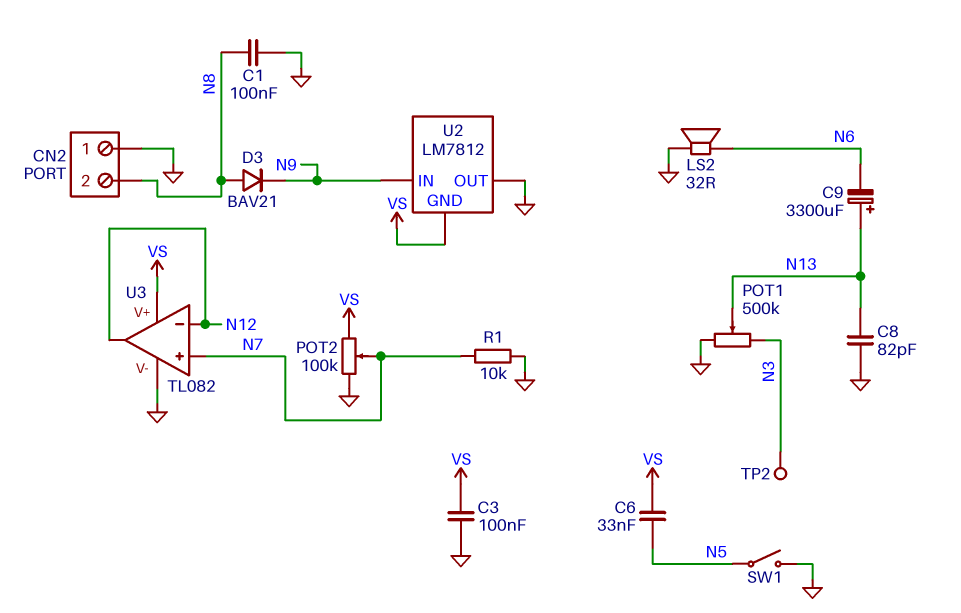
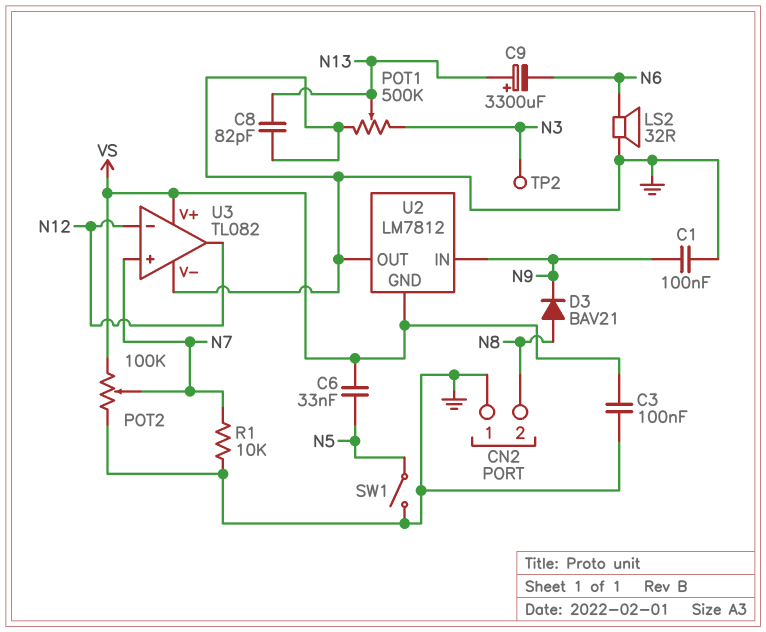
C1: 100nF (GND, N8) -> 100nF (GND, N9)

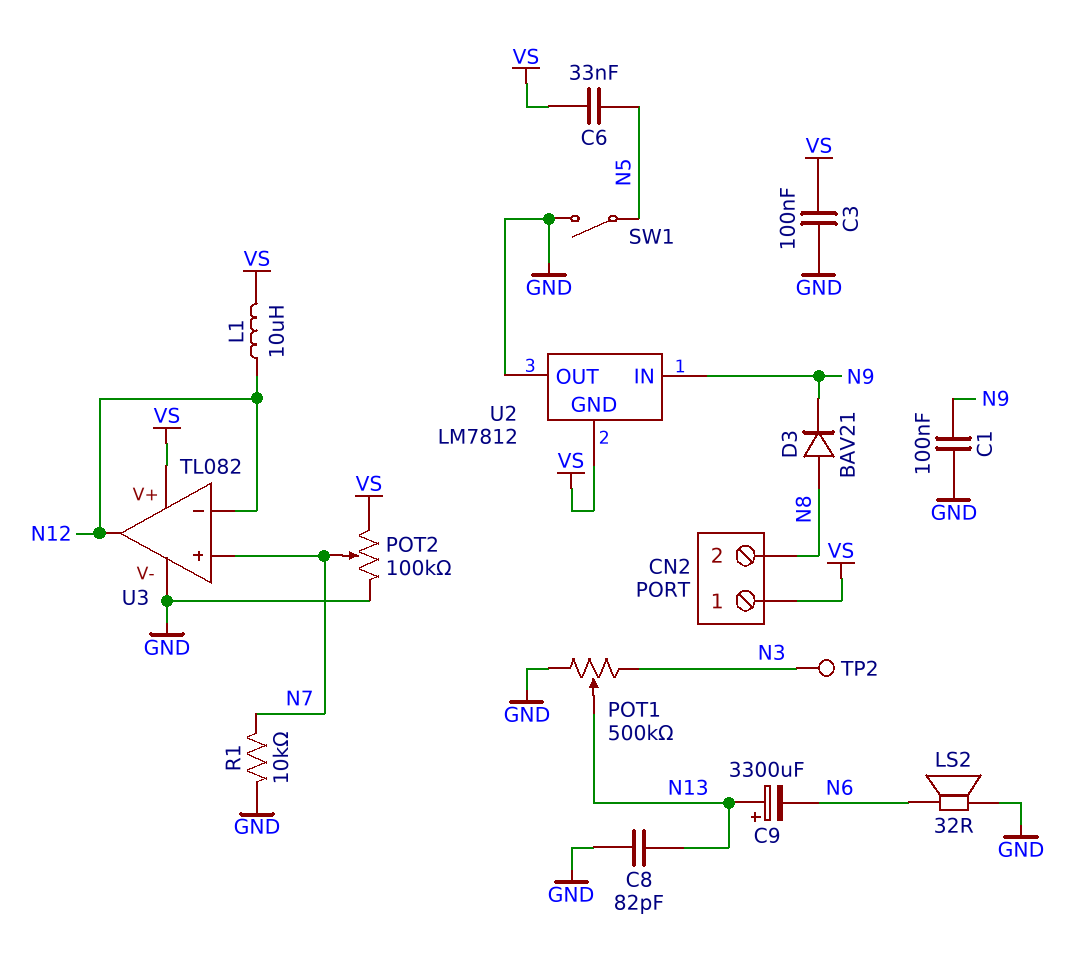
CN2 pin 1: GND -> VS
L1: none -> 10uH (N12, VS)

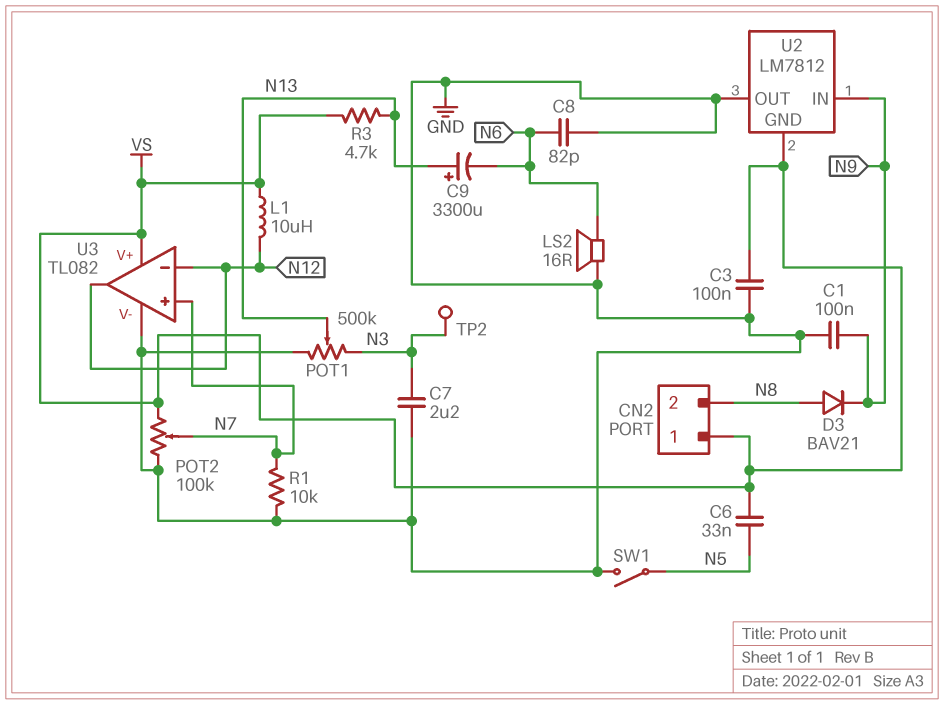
C7: none -> 2.2uF (GND, N3)
C8: 82pF (GND, N13) -> 82pF (GND, N6)
LS2: speaker 32R (GND, N6) -> speaker 16R (GND, N6)
R3: none -> 4.7k (N13, VS)

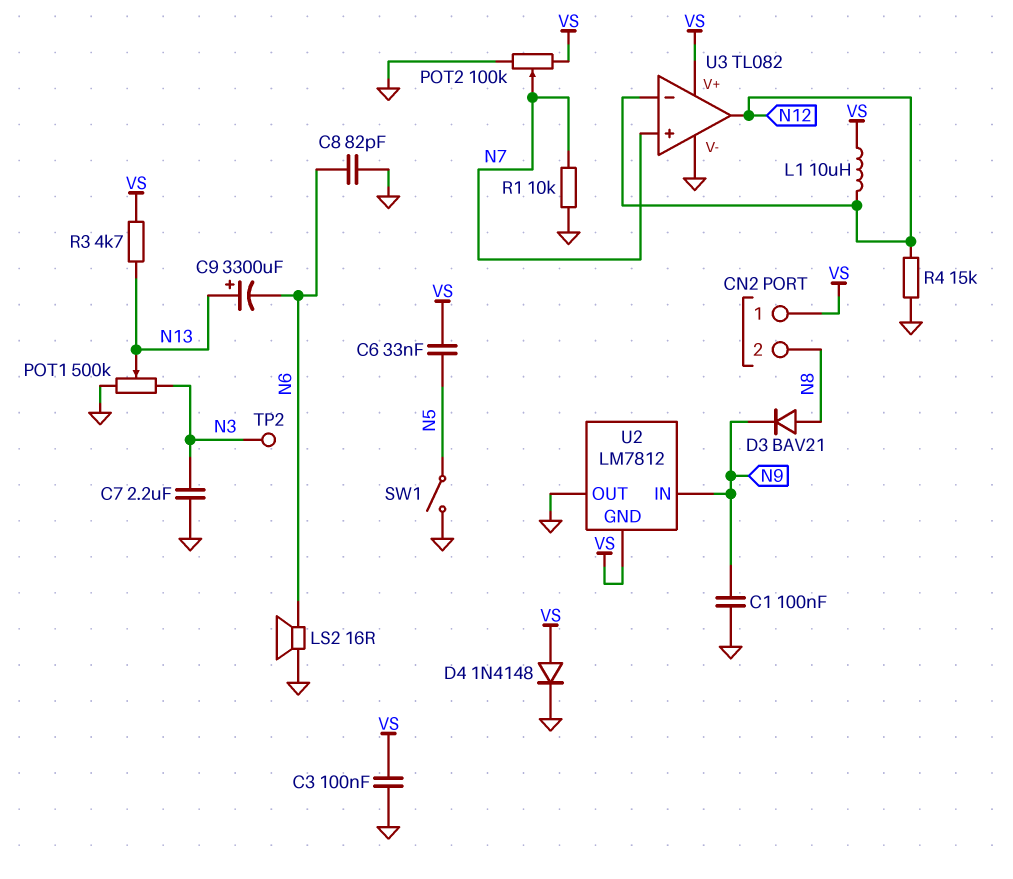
D4: none -> diode 1N4148 (A VS, K GND)
R4: none -> 15k (GND, N12)

